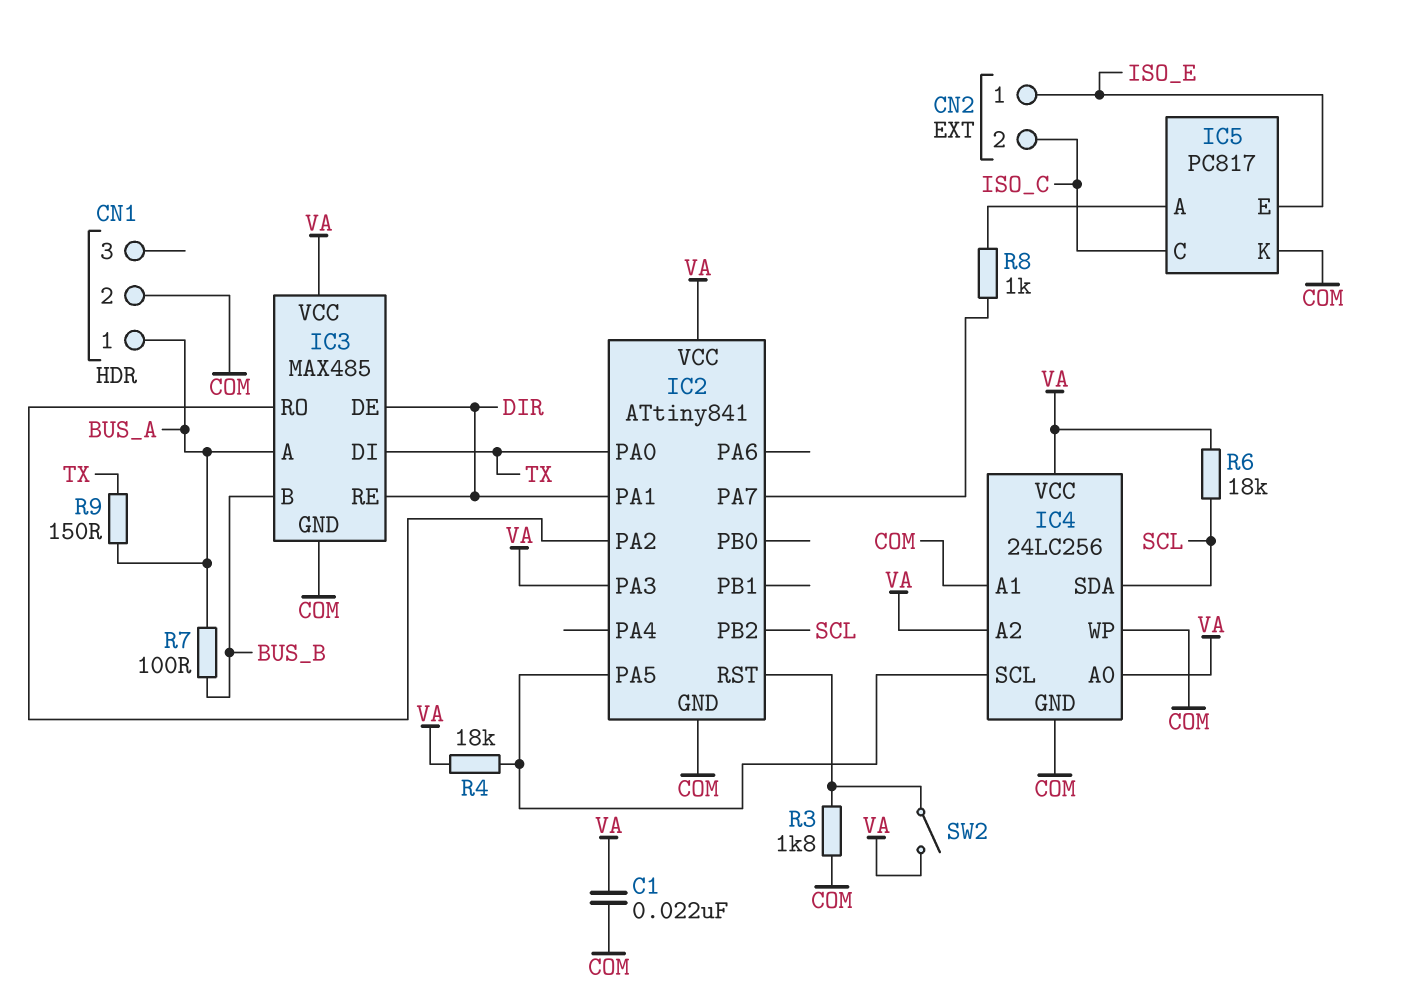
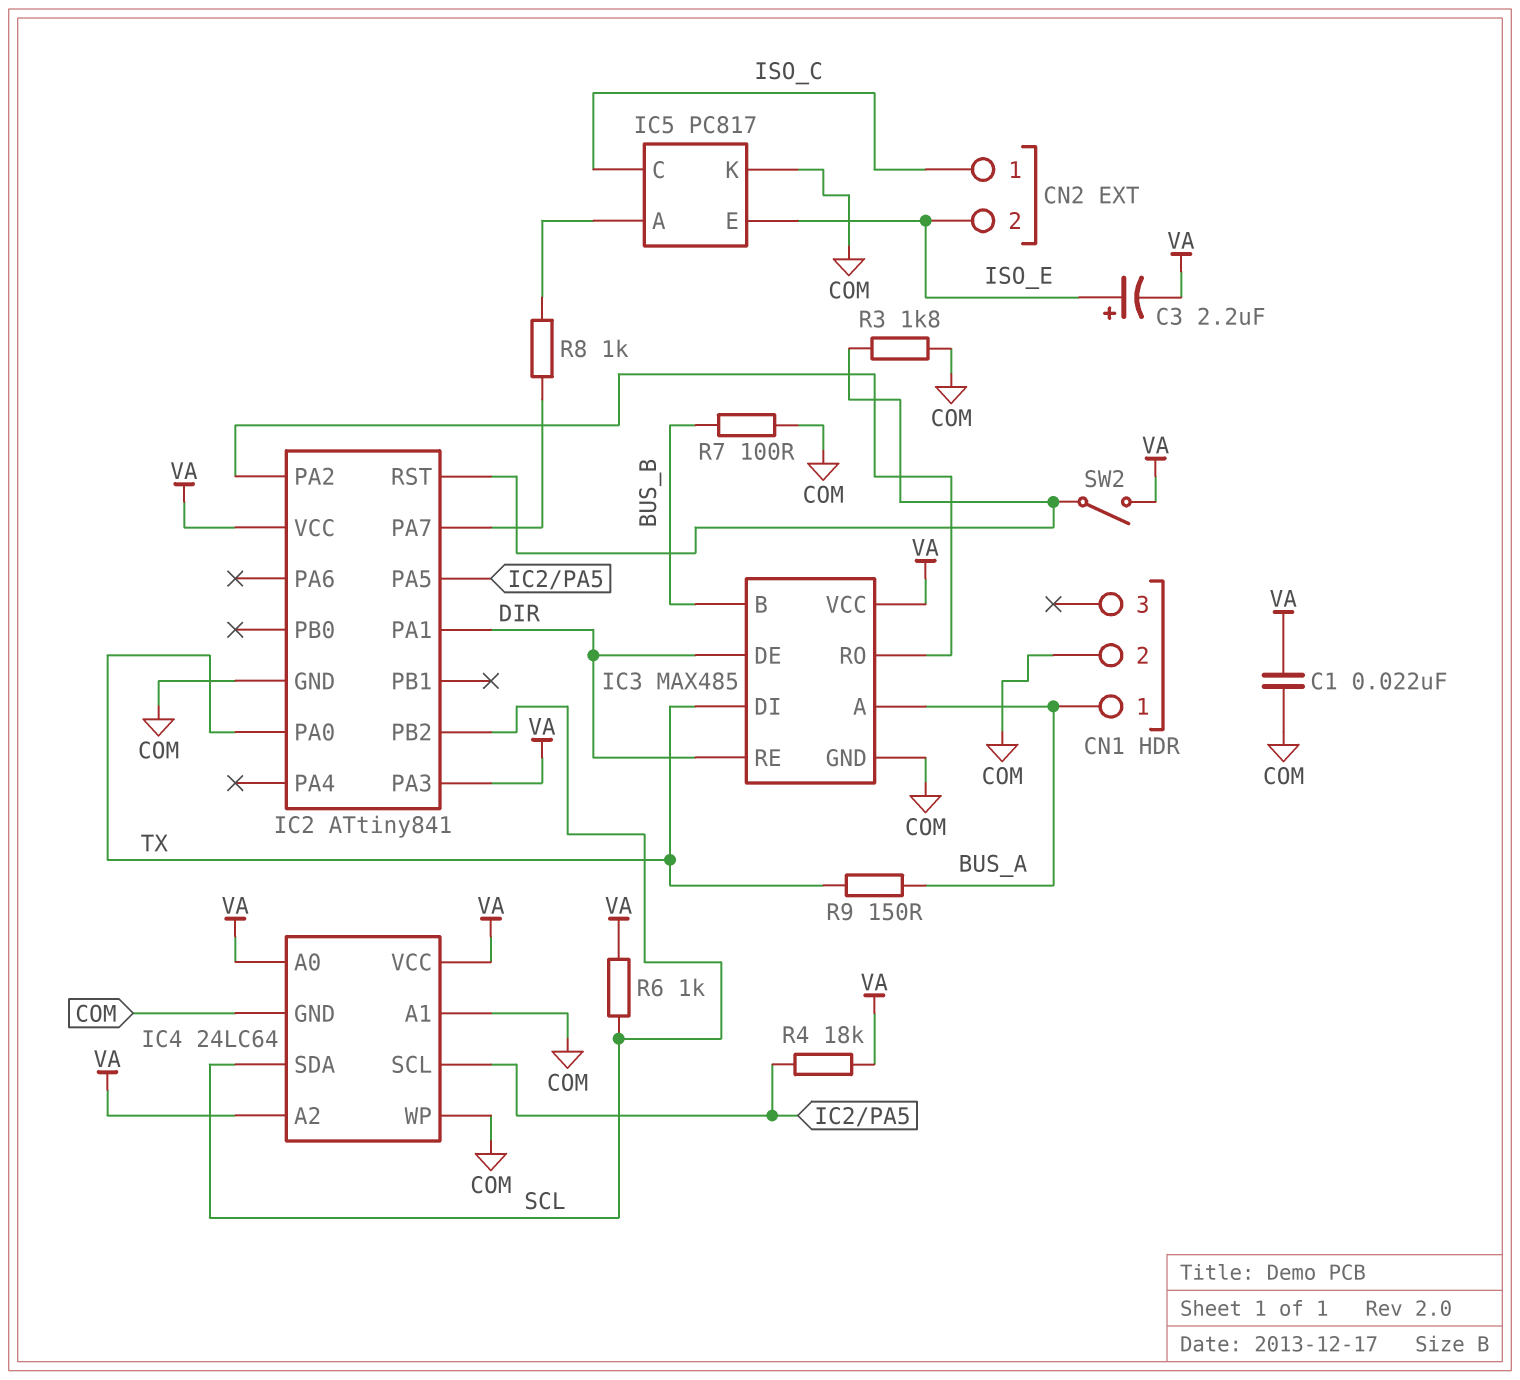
C3: none -> 2.2uF (plus ISO_E, minus VA)
CN2 pin 1: ISO_E -> ISO_C
CN2 pin 2: ISO_C -> ISO_E
IC4: 24LC256 -> 24LC64
R6: 18k (SCL, VA) -> 1k (SCL, VA)
R7: 100 (BUS_A, BUS_B) -> 100 (BUS_B, COM)

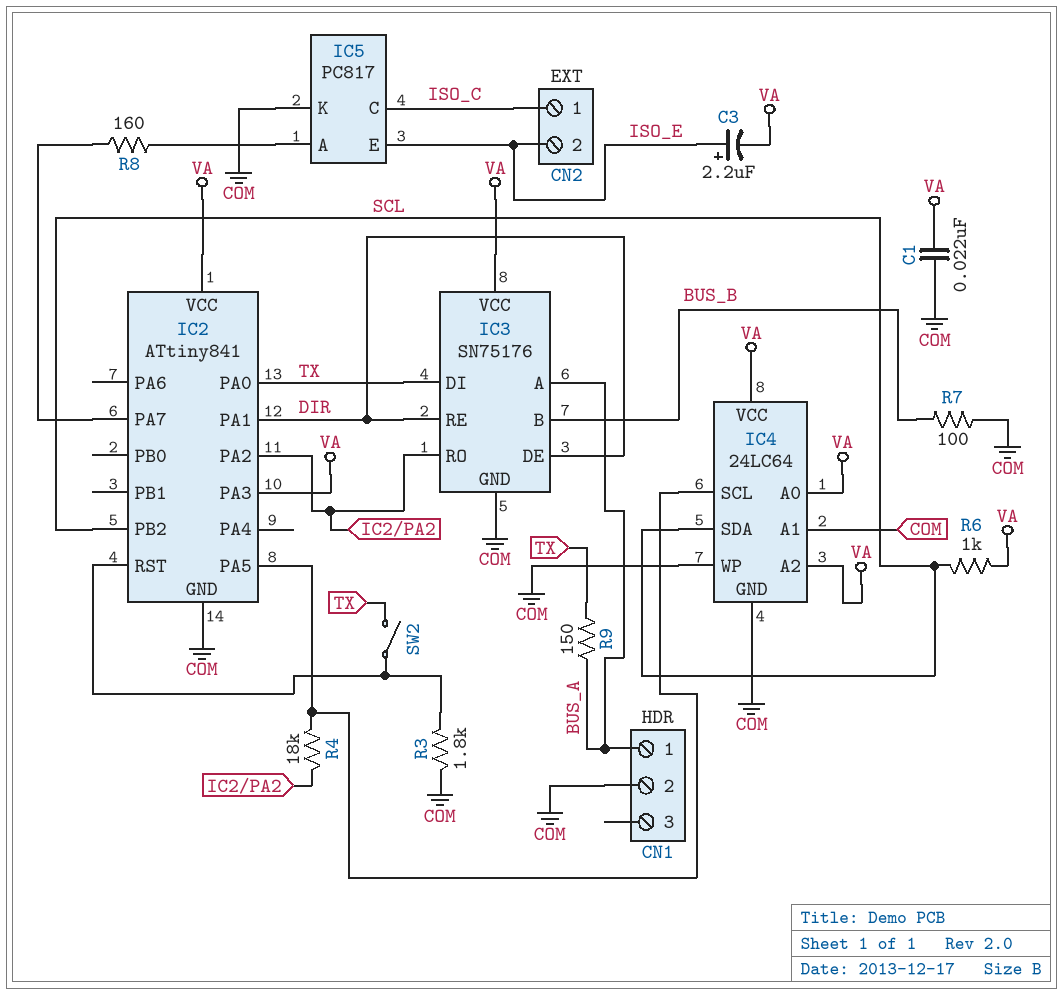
IC3: MAX485 -> SN75176
R4: 18k (IC2/PA5, VA) -> 18k (IC2/PA2, IC2/PA5)
R8: 1k (IC2/PA7, IC5/A) -> 160 (IC2/PA7, IC5/A)
SW2: switch (IC2/RST, VA) -> switch (IC2/RST, TX)

